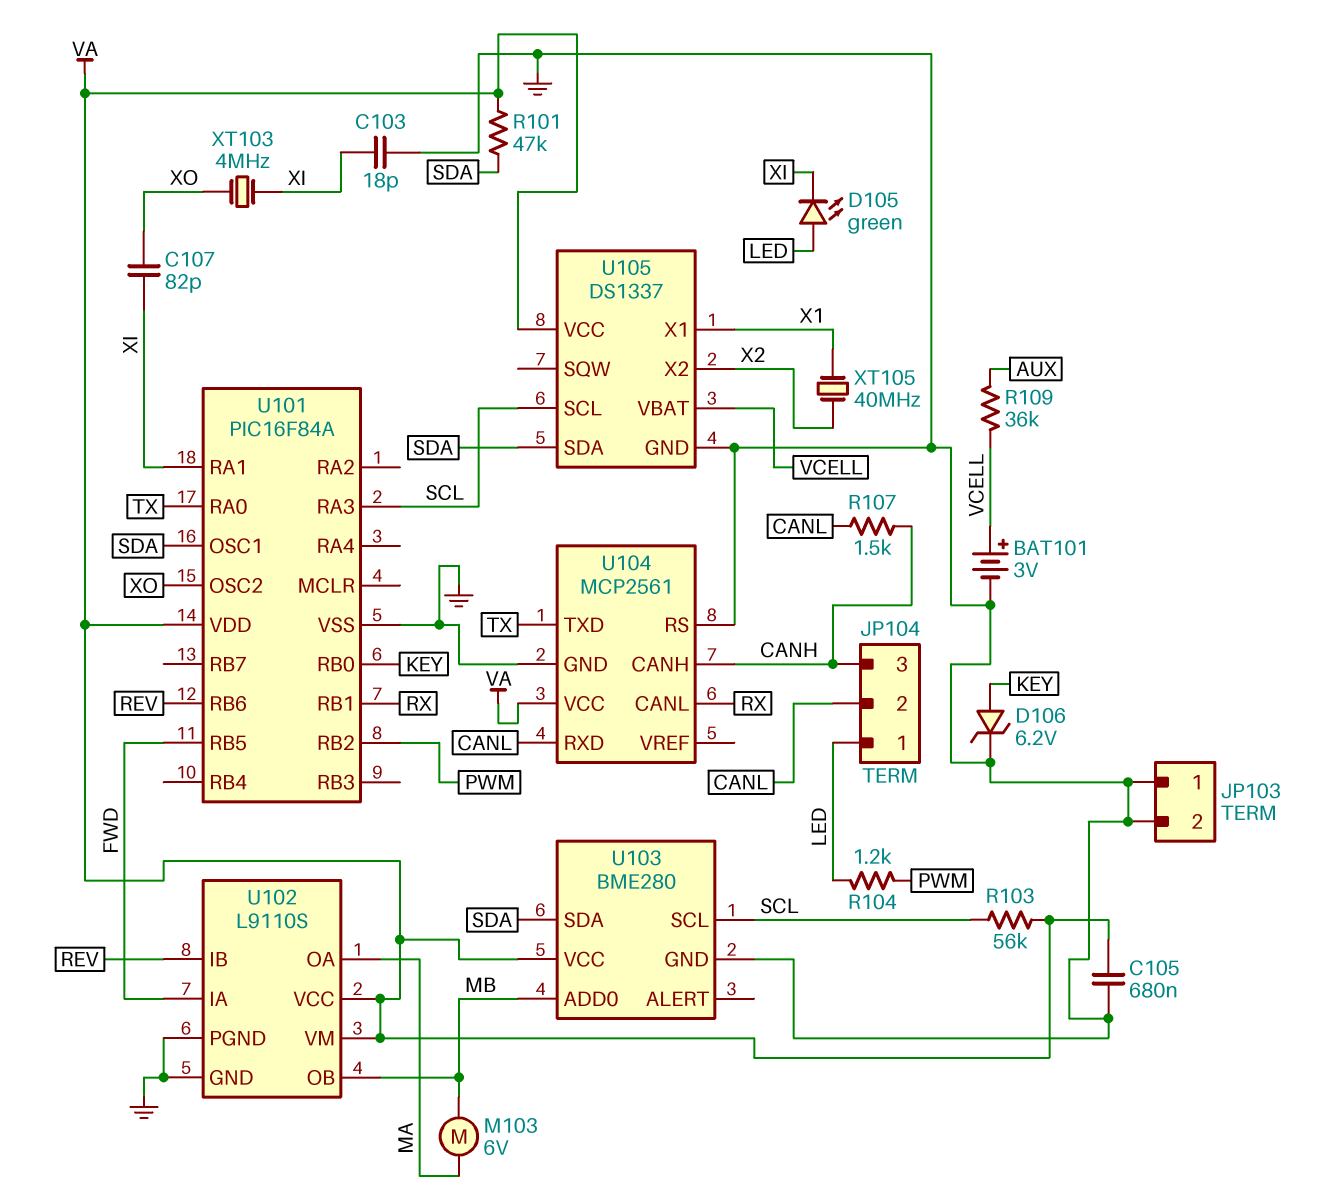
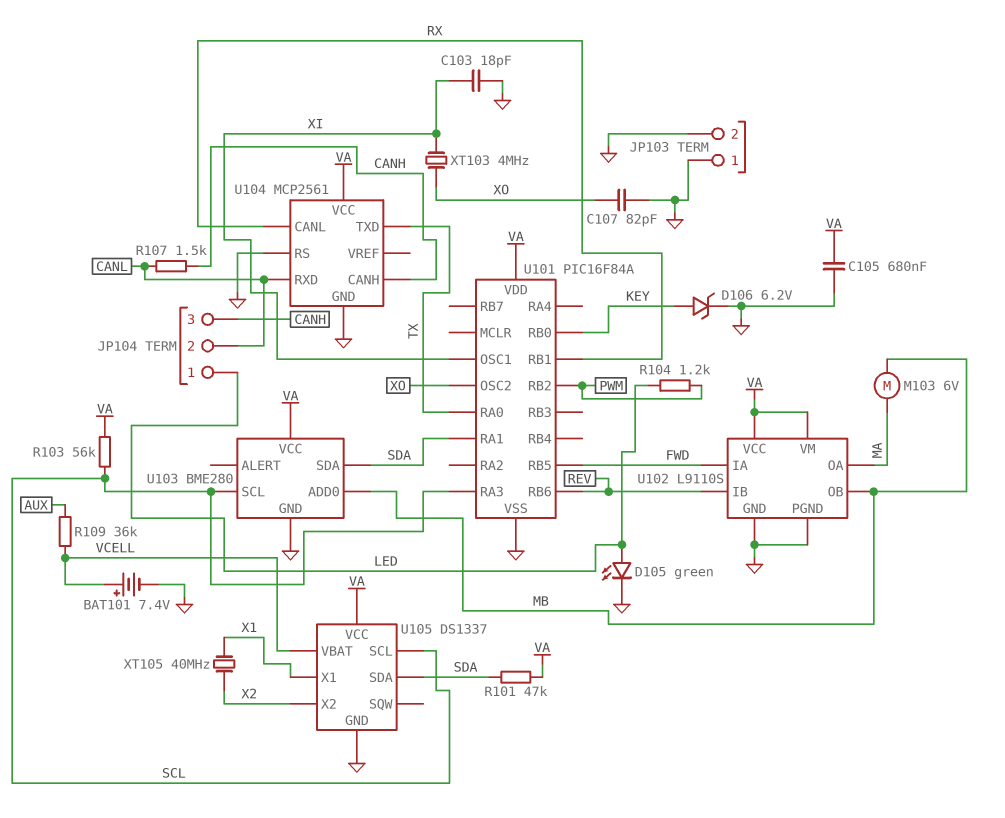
BAT101: 3V (plus VCELL, minus GND) -> 7.4V (plus VCELL, minus GND)
C107: 82pF (XI, XO) -> 82pF (GND, XO)
D105: LED green (A LED, K XI) -> LED green (A LED, K GND)
U101 pin OSC1: SDA -> XI
U101 pin RA1: XI -> SDA

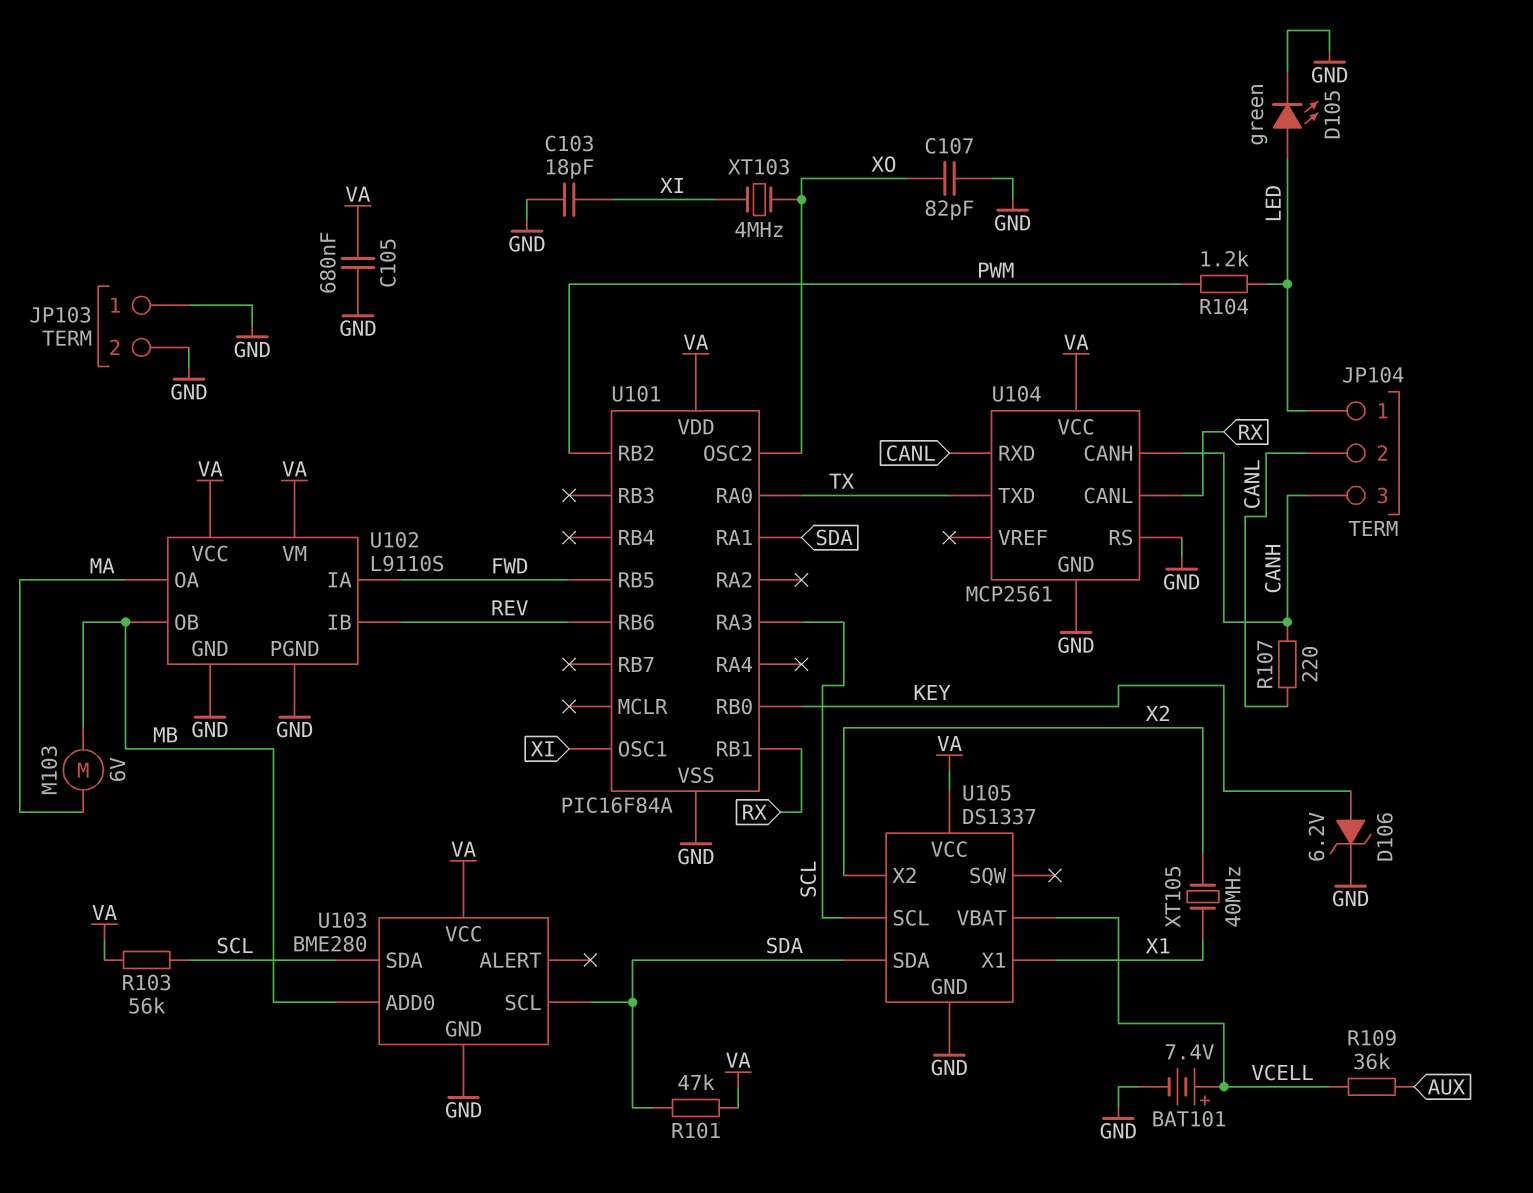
R107: 1.5k (CANH, CANL) -> 220 (CANH, CANL)
U103 pin SCL: SCL -> SDA
U103 pin SDA: SDA -> SCL

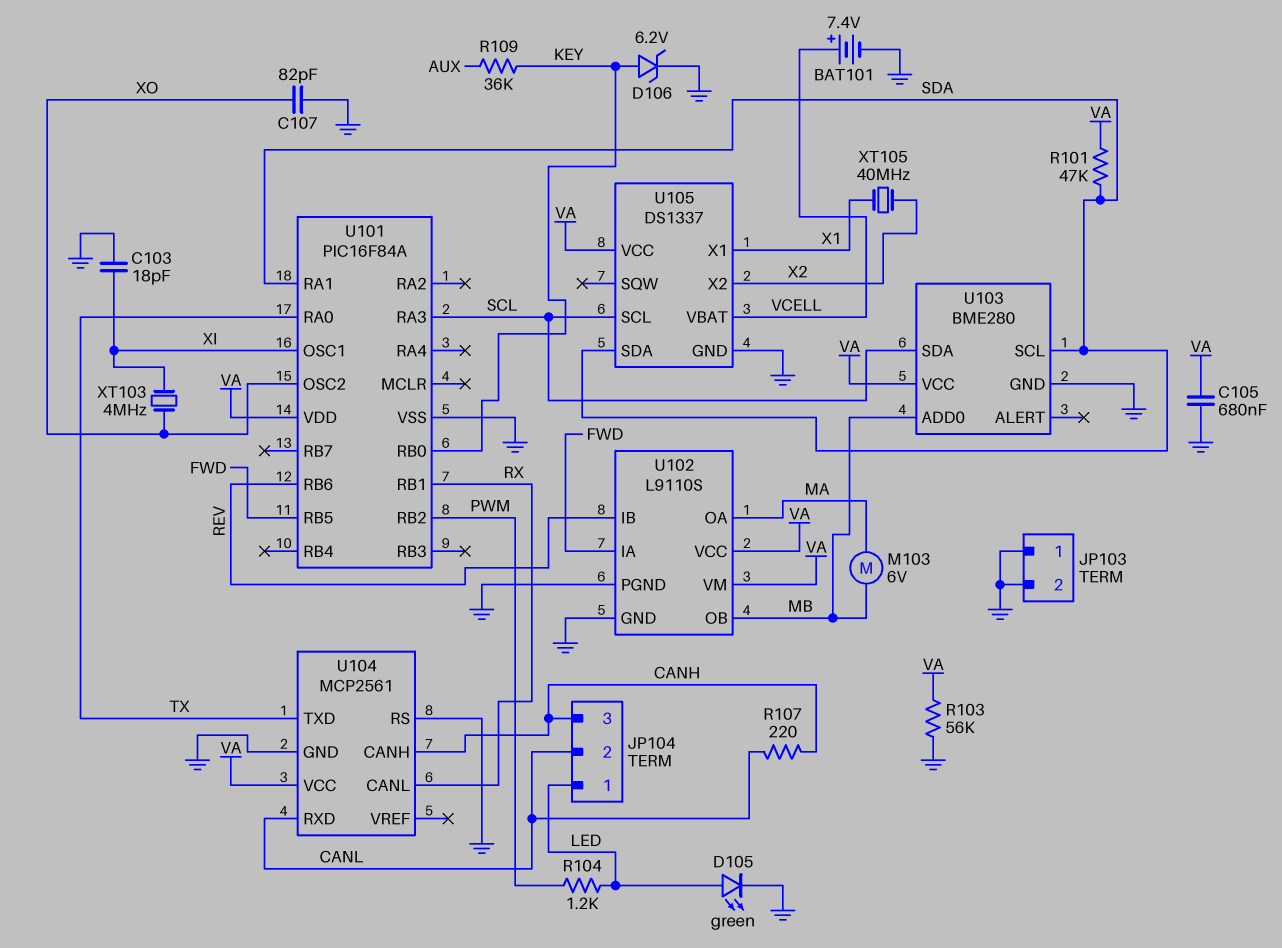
R103: 56k (SCL, VA) -> 56k (GND, VA)
R109: 36k (AUX, VCELL) -> 36k (AUX, KEY)

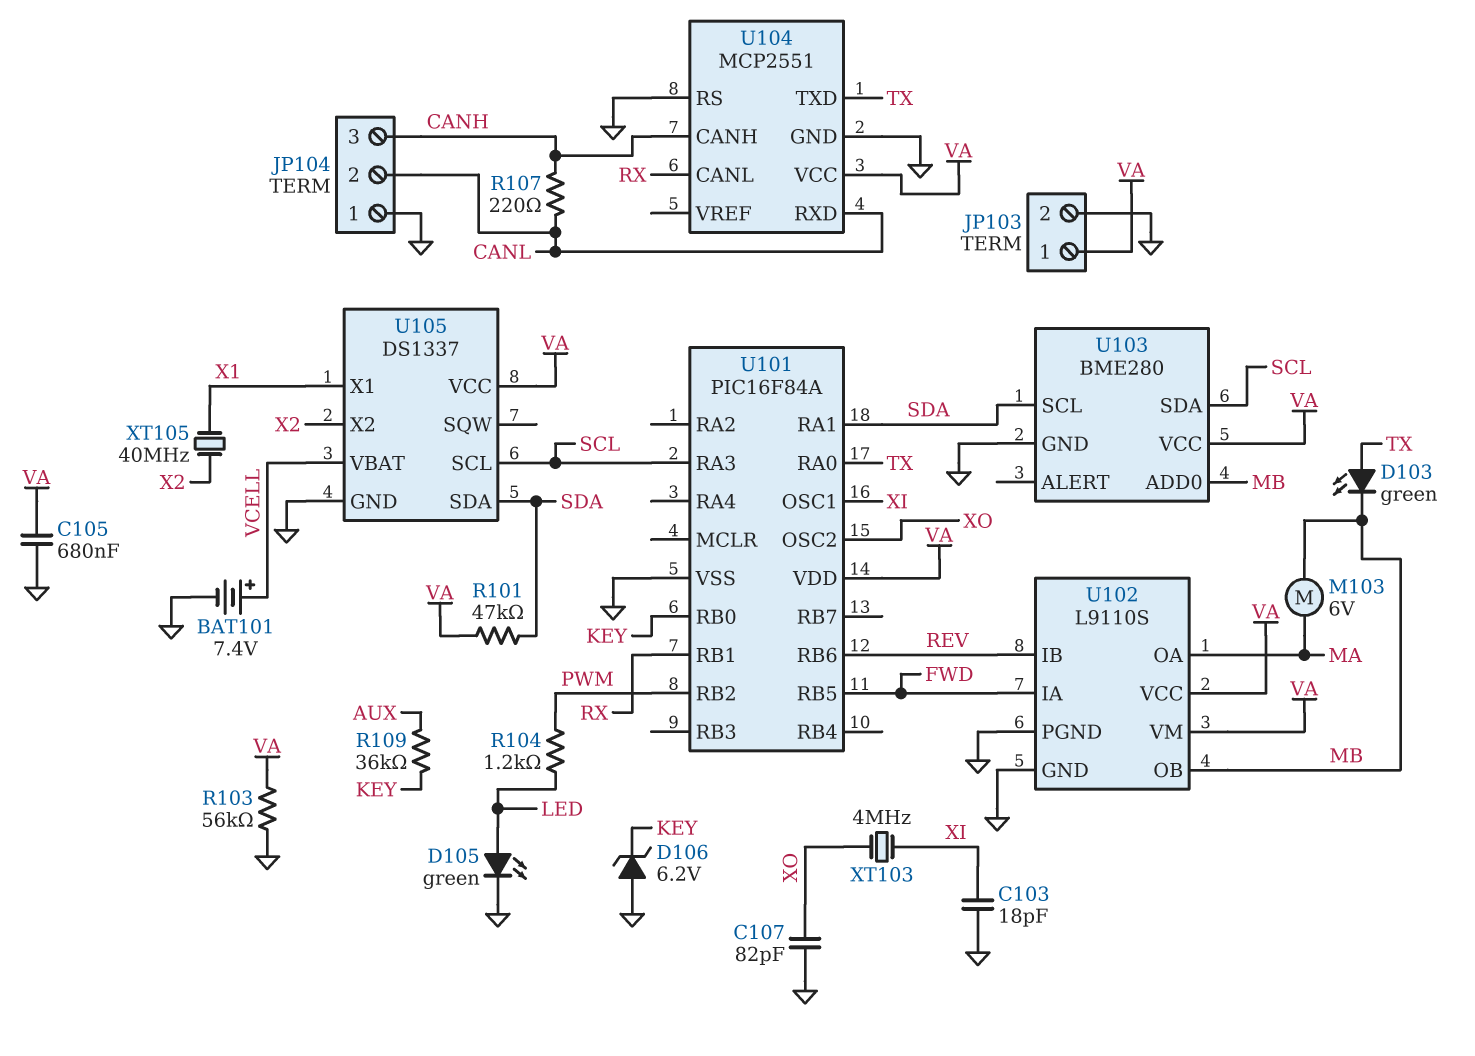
D103: none -> LED green (A TX, K MB)
D106: zener 6.2V (A KEY, K GND) -> zener 6.2V (A GND, K KEY)
JP103 pin 1: GND -> VA
JP104 pin 1: LED -> GND
U104: MCP2561 -> MCP2551

